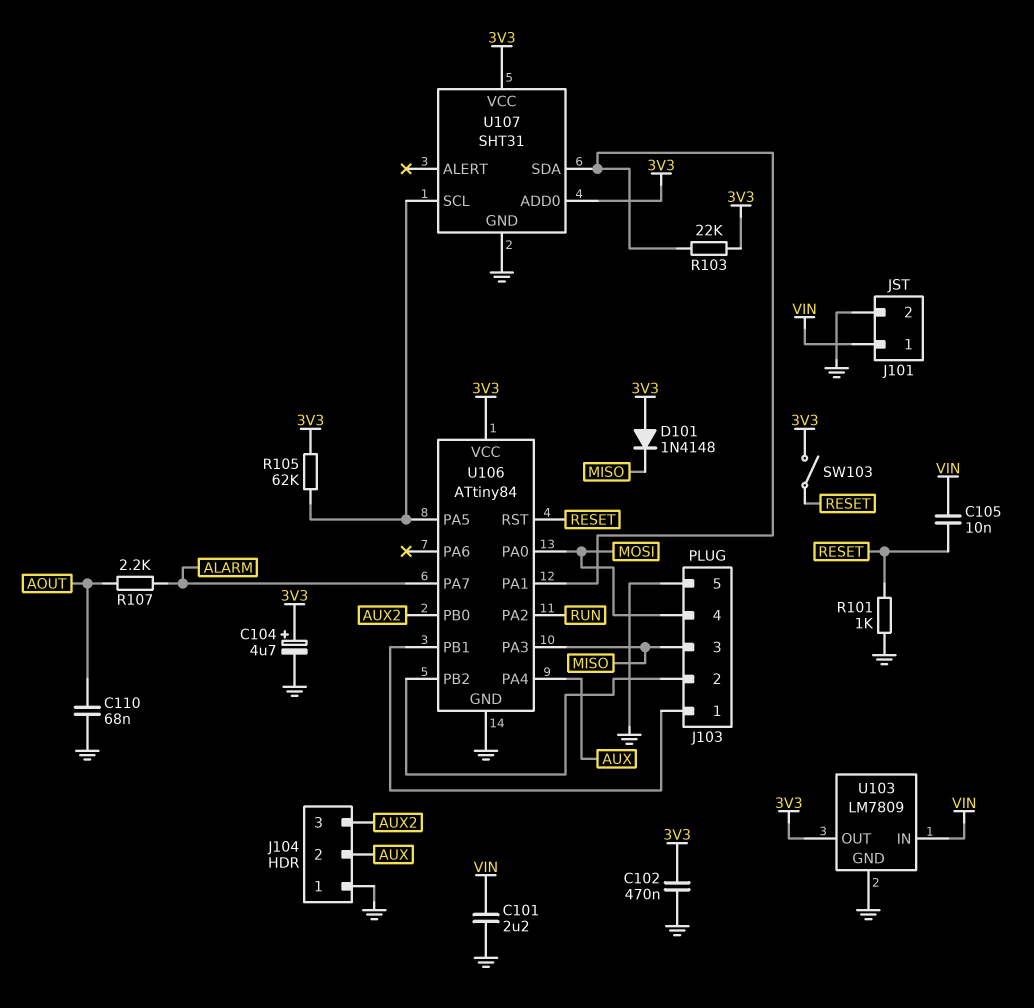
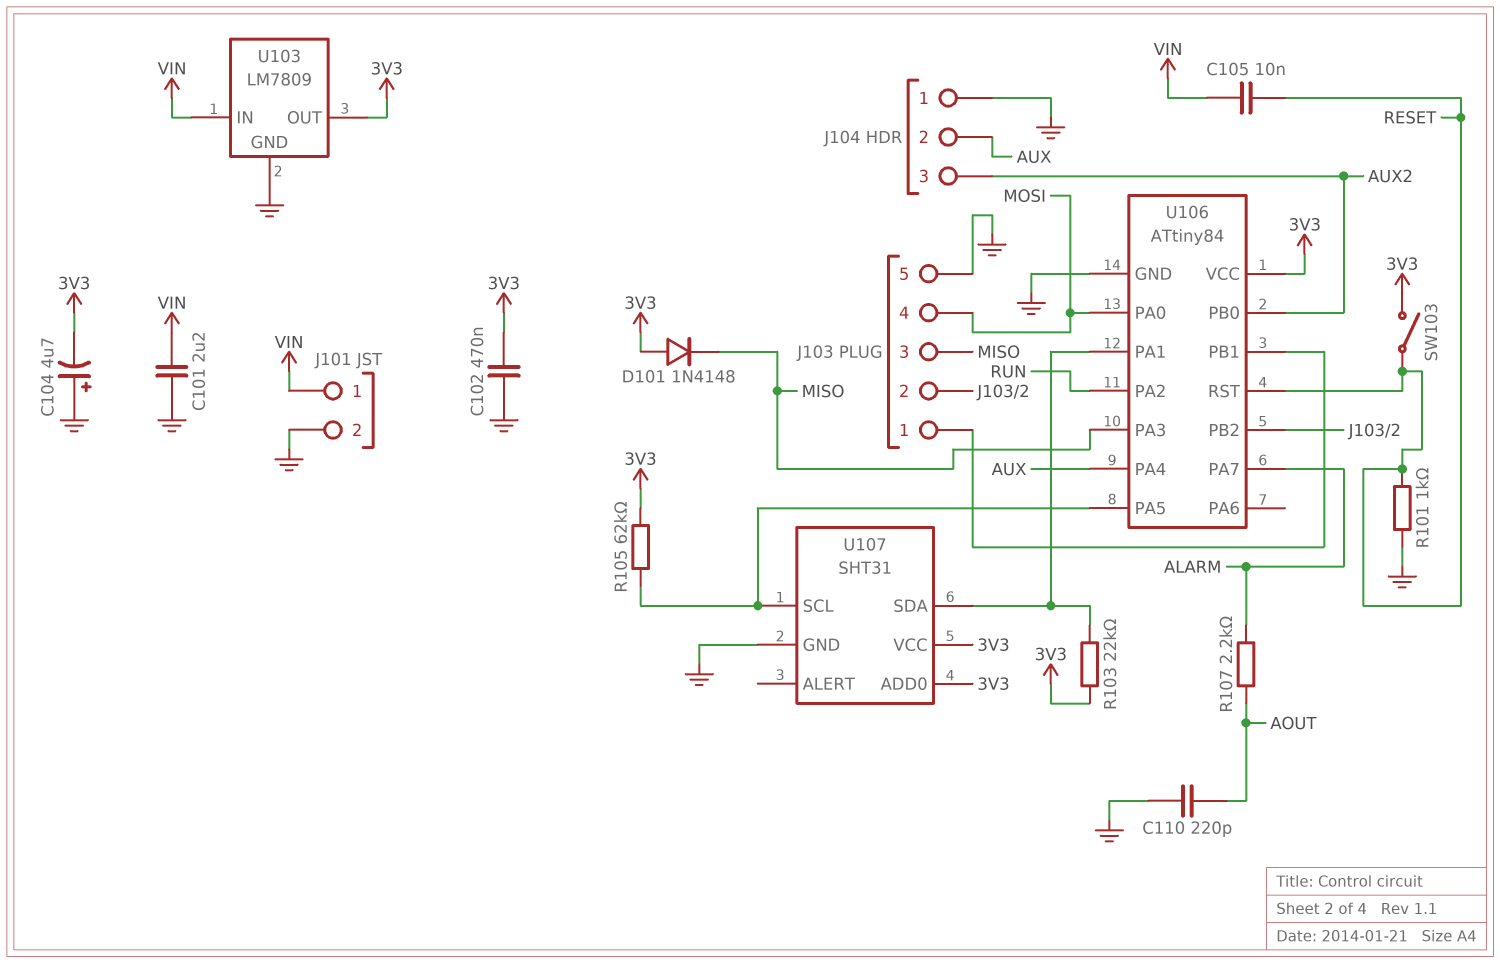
C104: 4.7uF (plus 3V3, minus GND) -> 4.7uF (plus GND, minus 3V3)
C110: 68nF (AOUT, GND) -> 220pF (AOUT, GND)

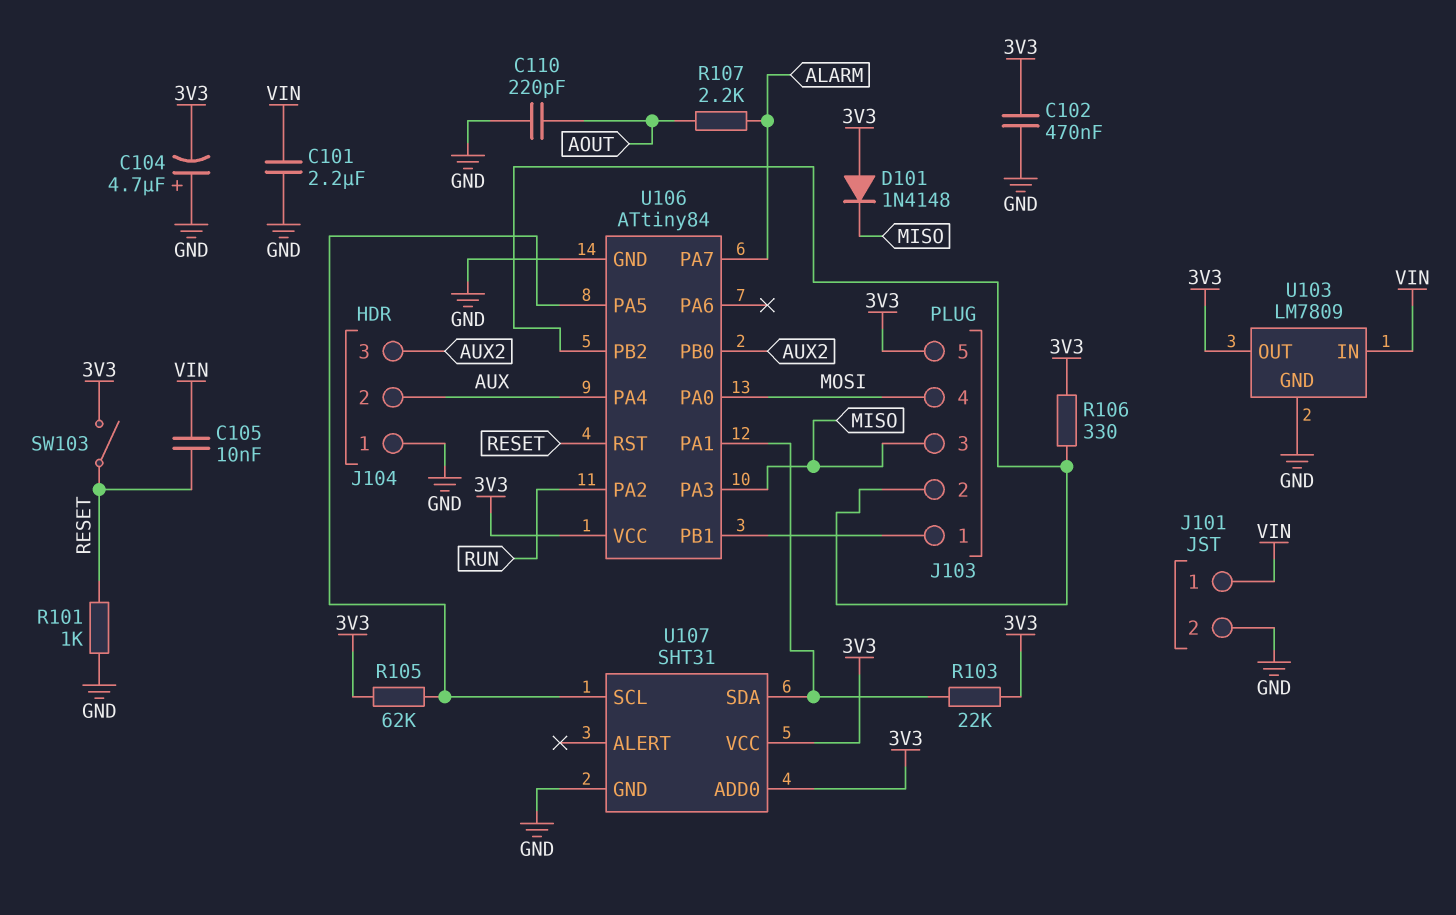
J103 pin 5: GND -> 3V3
R106: none -> 330 (3V3, J103/2)

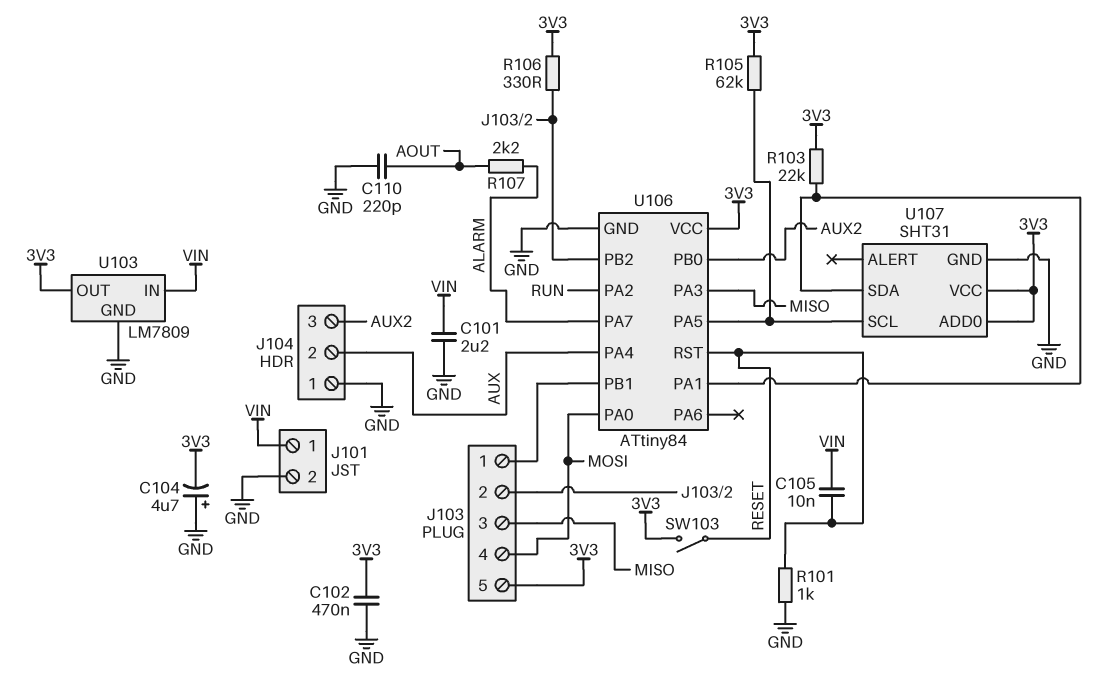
D101: diode 1N4148 (A 3V3, K MISO) -> none

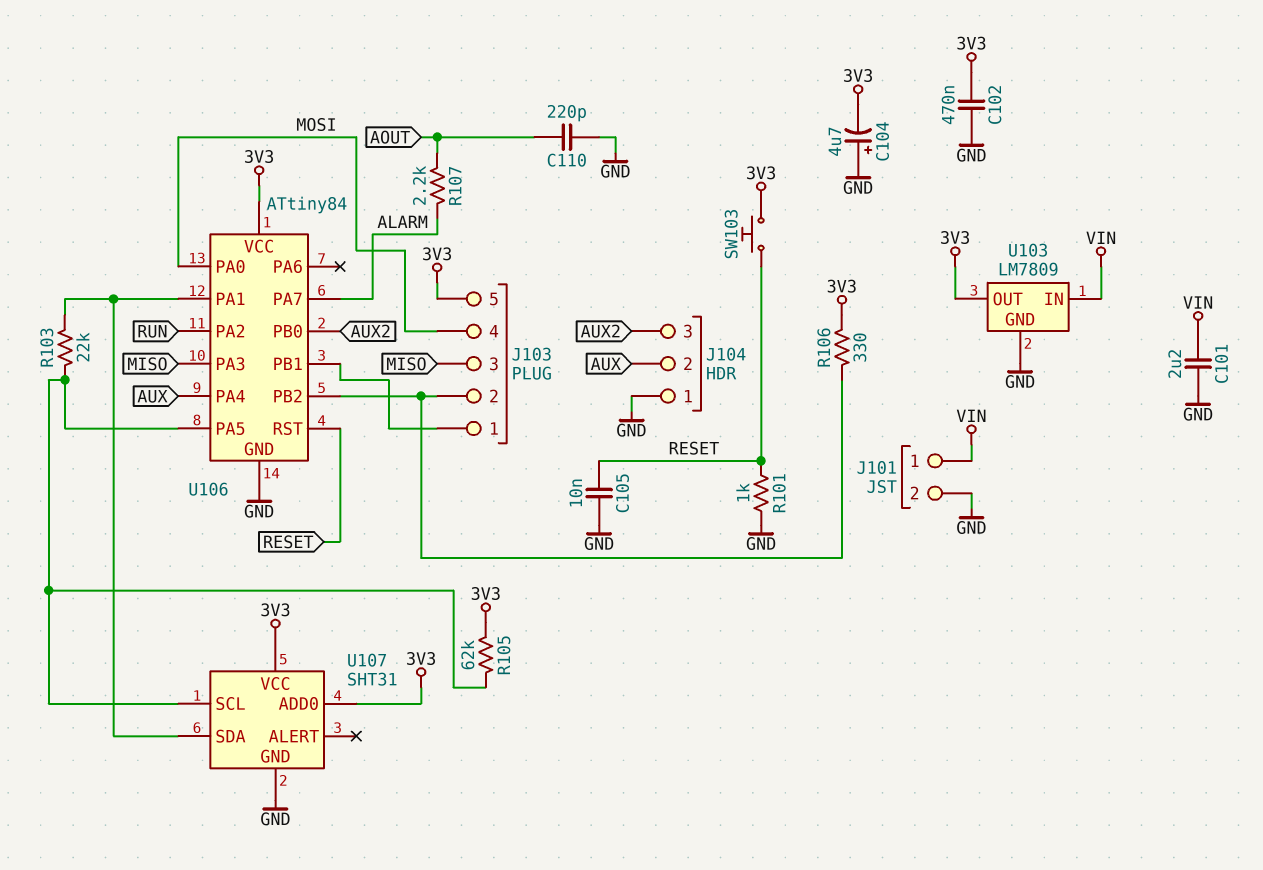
C105: 10nF (RESET, VIN) -> 10nF (GND, RESET)
R103: 22k (3V3, U106/PA1) -> 22k (U106/PA1, U106/PA5)
SW103: switch (3V3, RESET) -> button (3V3, RESET)

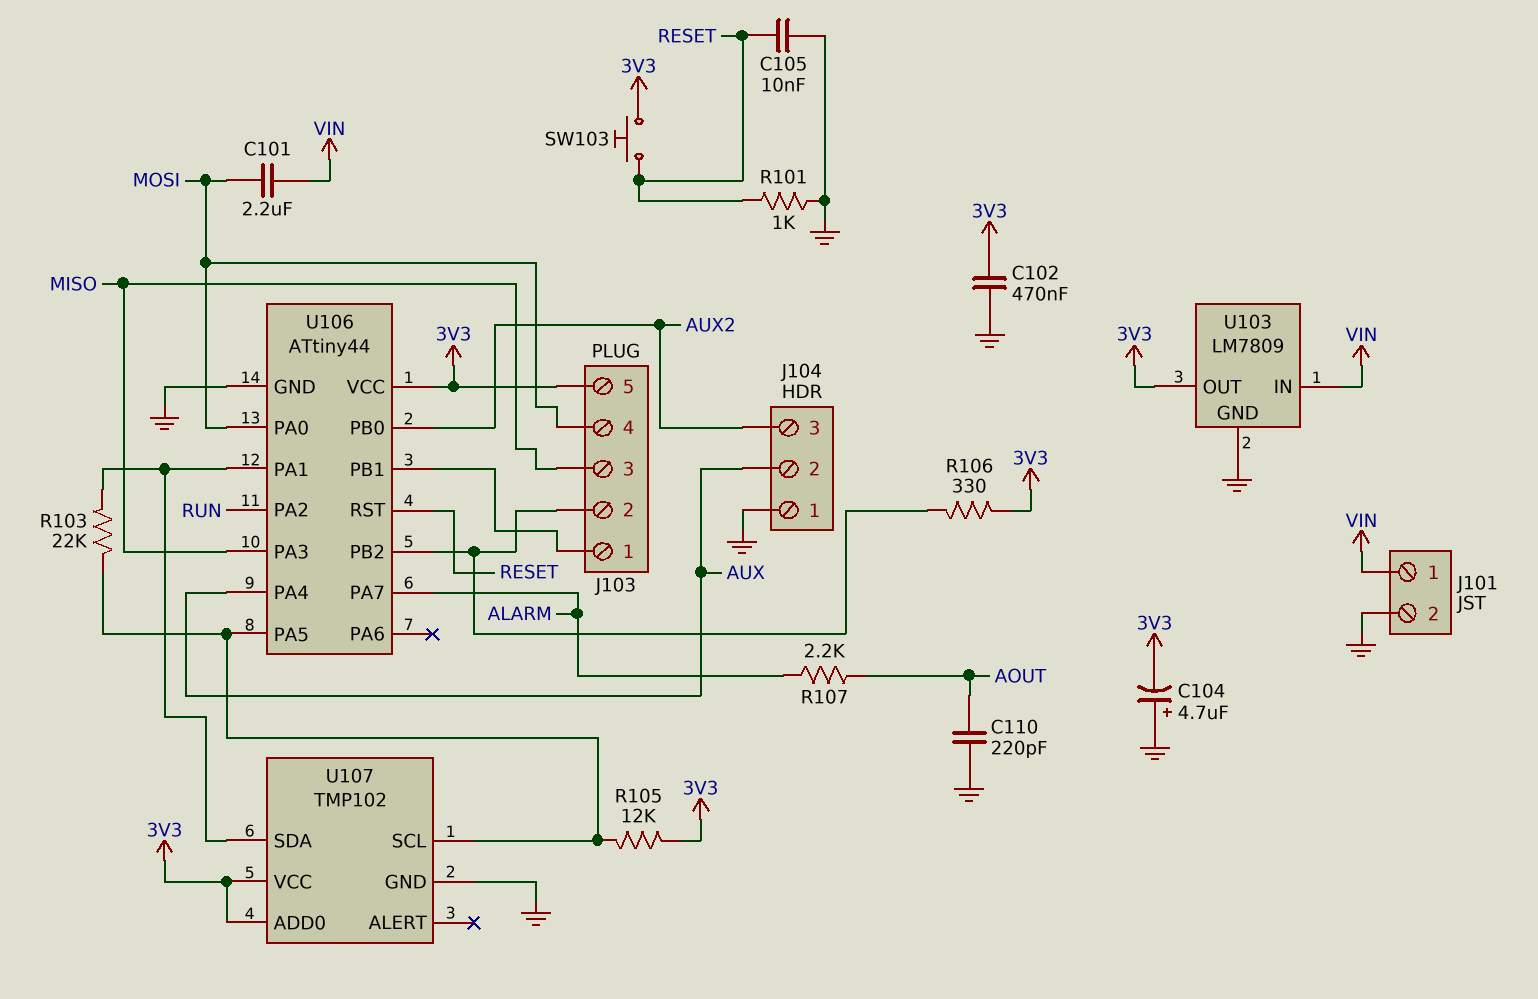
C101: 2.2uF (GND, VIN) -> 2.2uF (MOSI, VIN)
R105: 62k (3V3, U106/PA5) -> 12k (3V3, U106/PA5)
U106: ATtiny84 -> ATtiny44
U107: SHT31 -> TMP102

